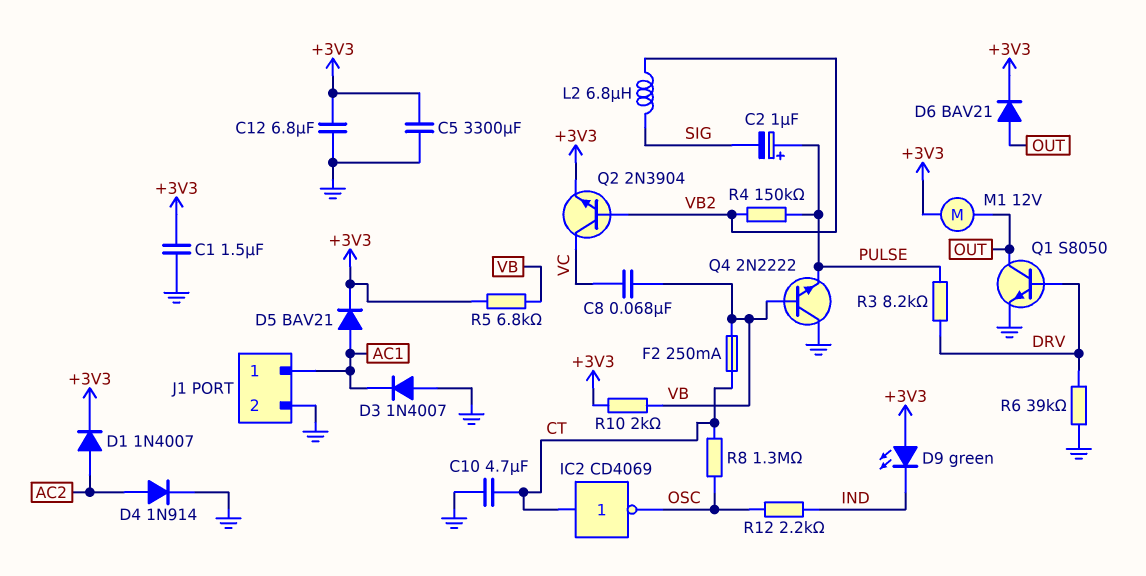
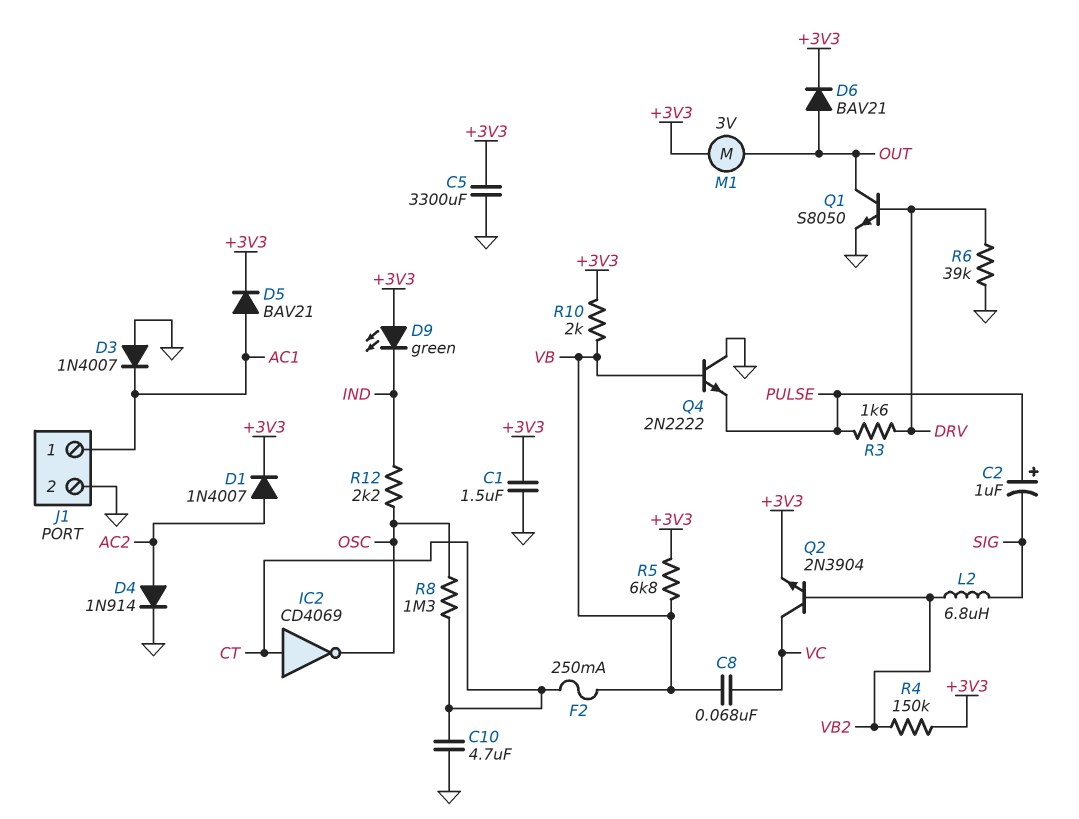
C12: 6.8uF (+3V3, GND) -> none
M1: motor 12V (+3V3, OUT) -> motor 3V (+3V3, OUT)
R3: 8.2k (DRV, PULSE) -> 1.6k (DRV, PULSE)
R4: 150k (PULSE, VB2) -> 150k (+3V3, VB2)

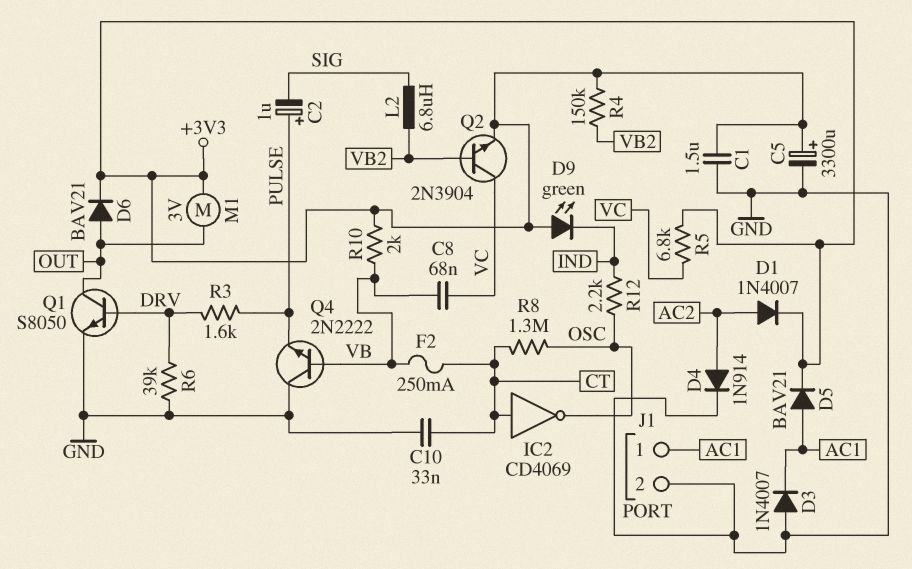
C5: 3300uF (+3V3, GND) -> 3300uF (plus +3V3, minus GND)
C10: 4.7uF (CT, GND) -> 33nF (CT, GND)
R5: 6.8k (+3V3, VB) -> 6.8k (+3V3, VC)

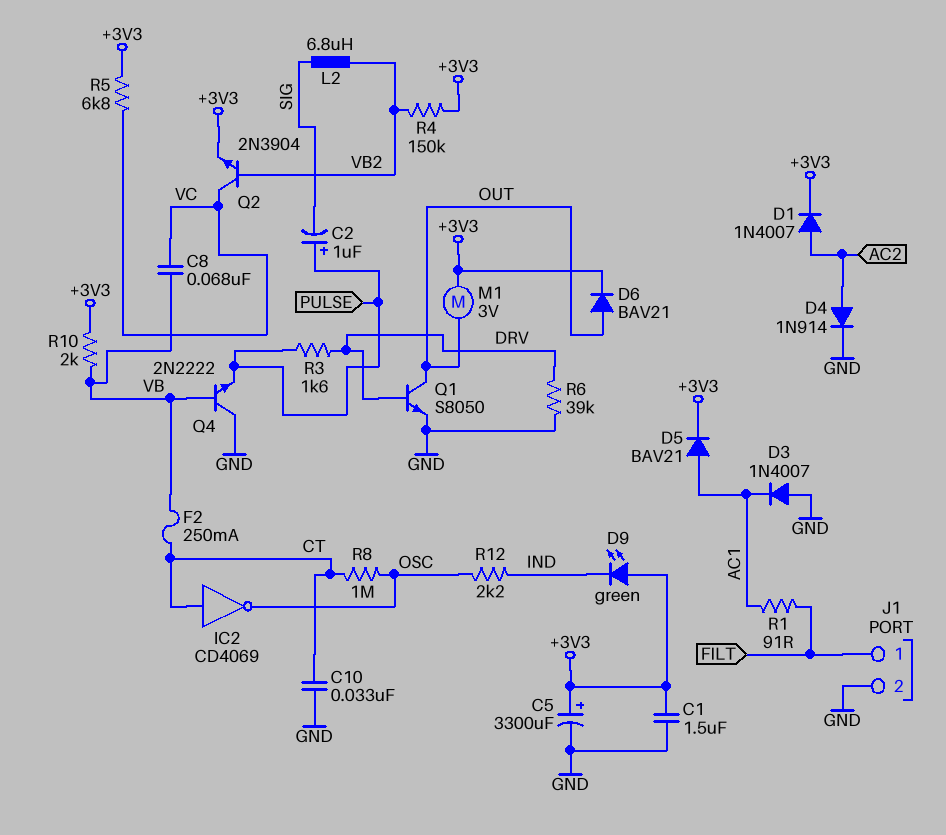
J1 pin 1: AC1 -> FILT
R1: none -> 91 (AC1, FILT)
R8: 1.3M (CT, OSC) -> 1M (CT, OSC)

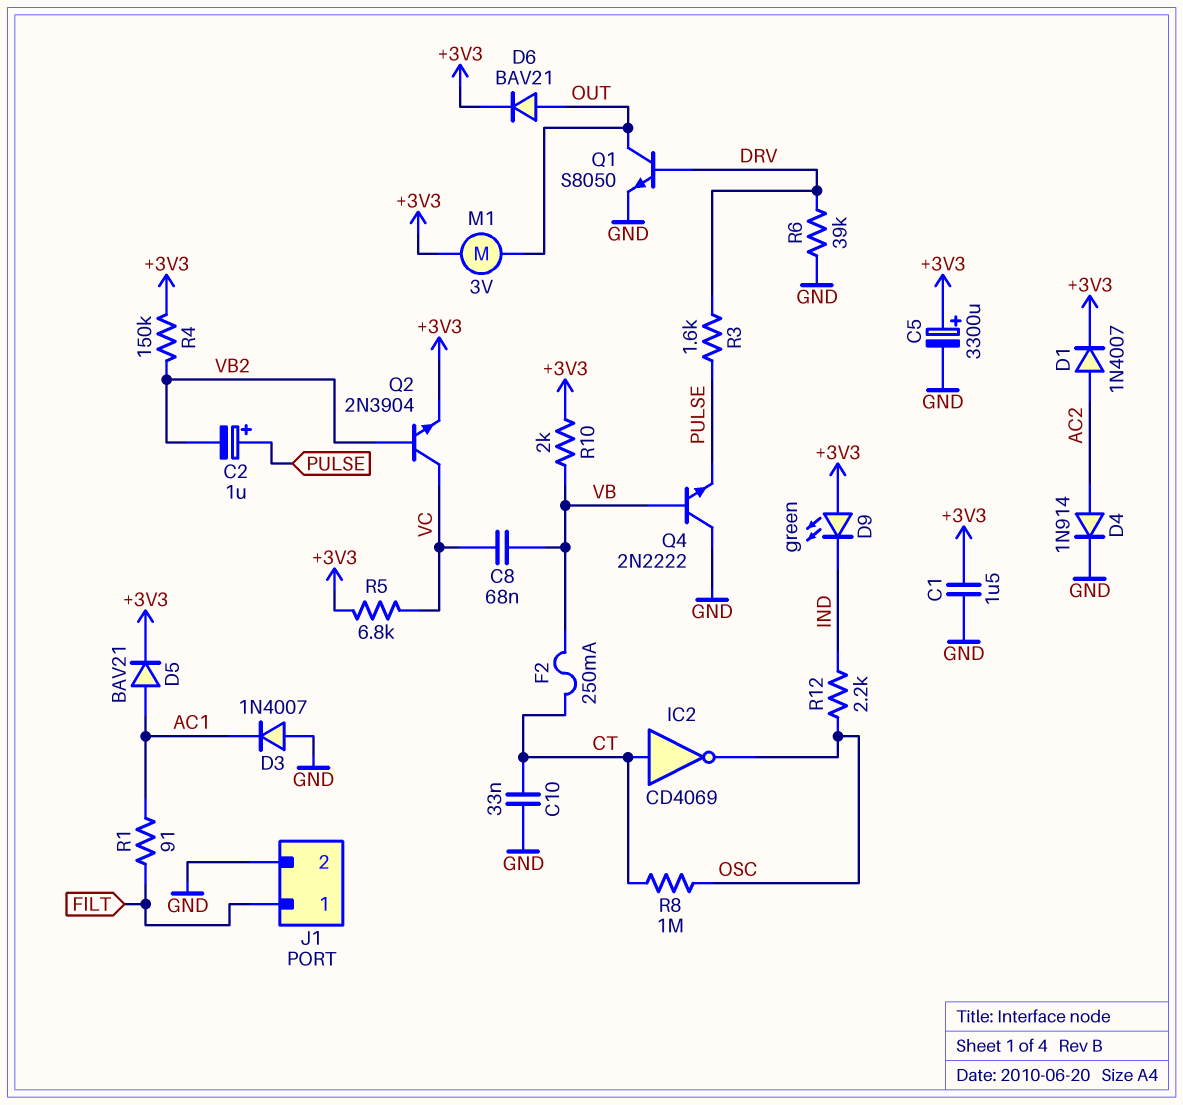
C2: 1uF (plus PULSE, minus SIG) -> 1uF (plus PULSE, minus VB2)
L2: 6.8uH (SIG, VB2) -> none

